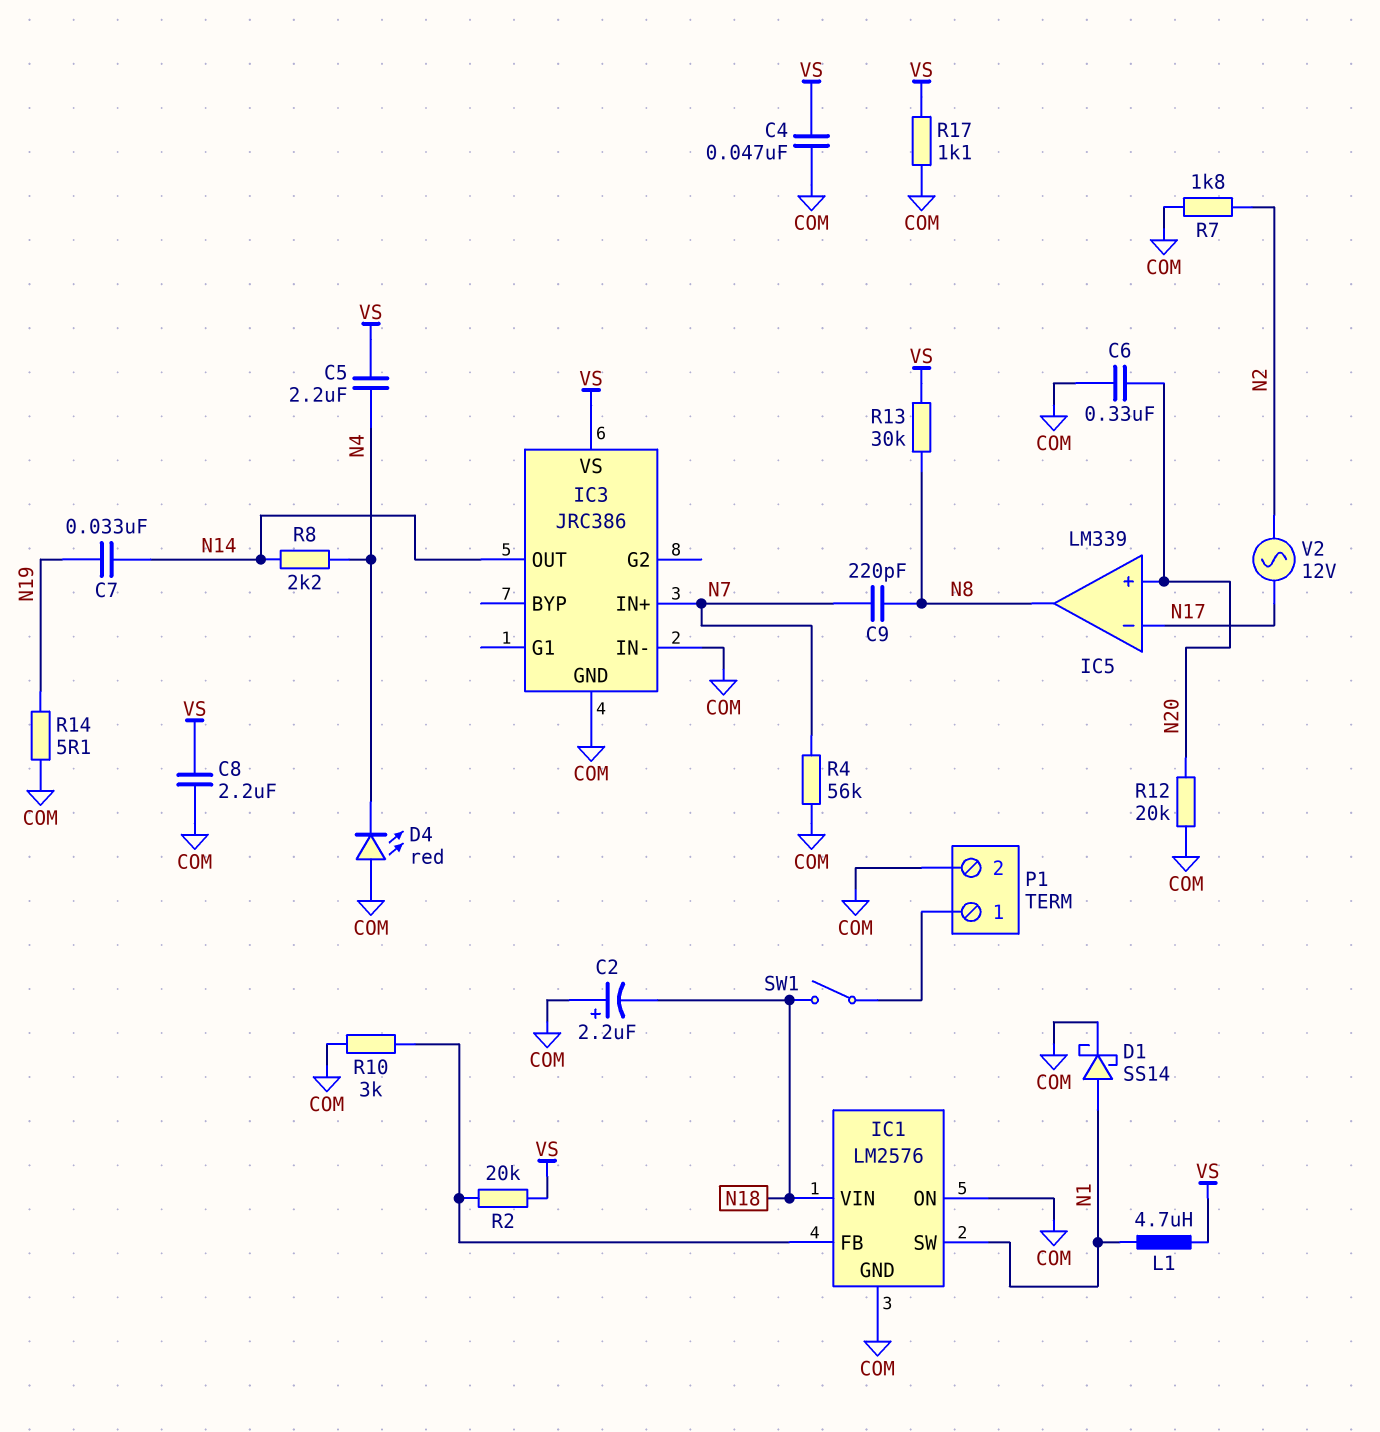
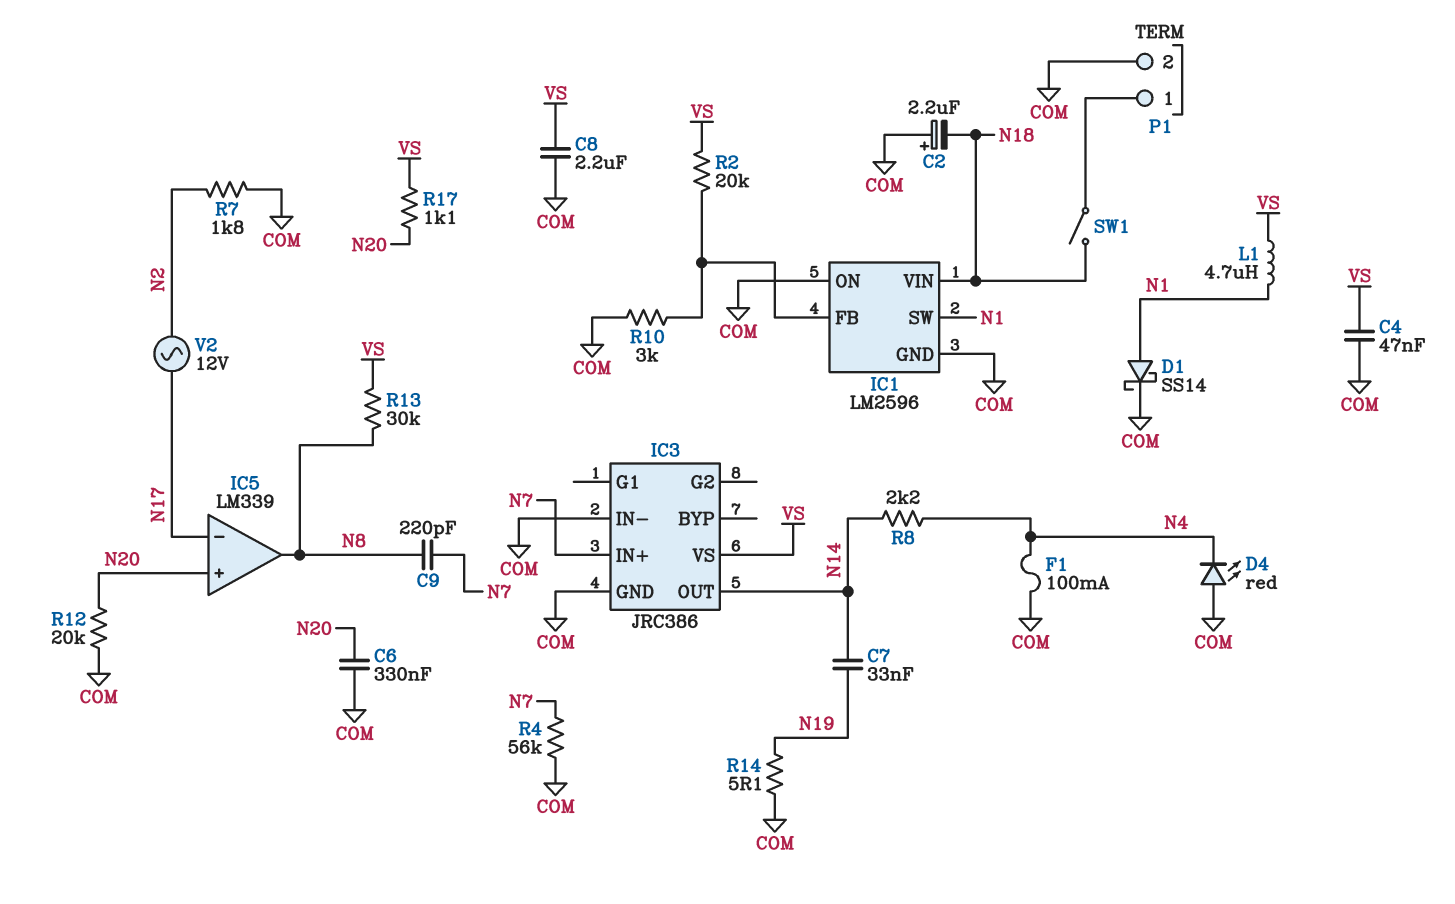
C5: 2.2uF (N4, VS) -> none
F1: none -> 100mA (COM, N4)
IC1: LM2576 -> LM2596
R17: 1.1k (COM, VS) -> 1.1k (N20, VS)

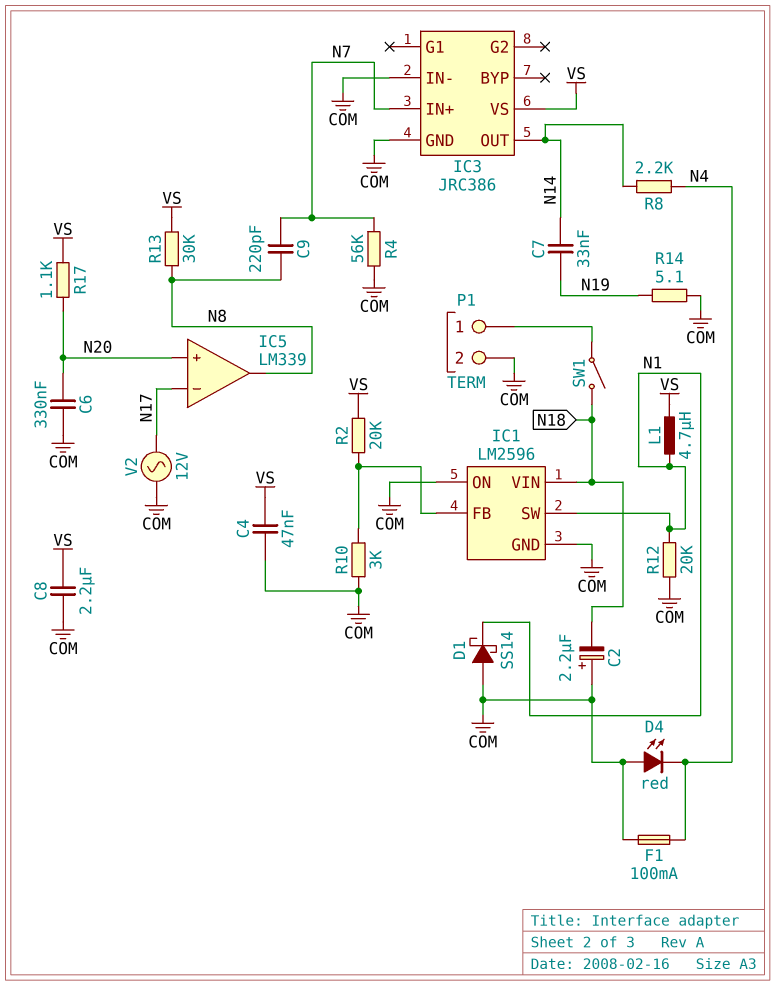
D1: schottky SS14 (A N1, K COM) -> schottky SS14 (A COM, K N1)
R7: 1.8k (COM, N2) -> none
R12: 20k (COM, N20) -> 20k (COM, N1)
V2: AC 12V (N2, N17) -> AC 12V (COM, N17)

